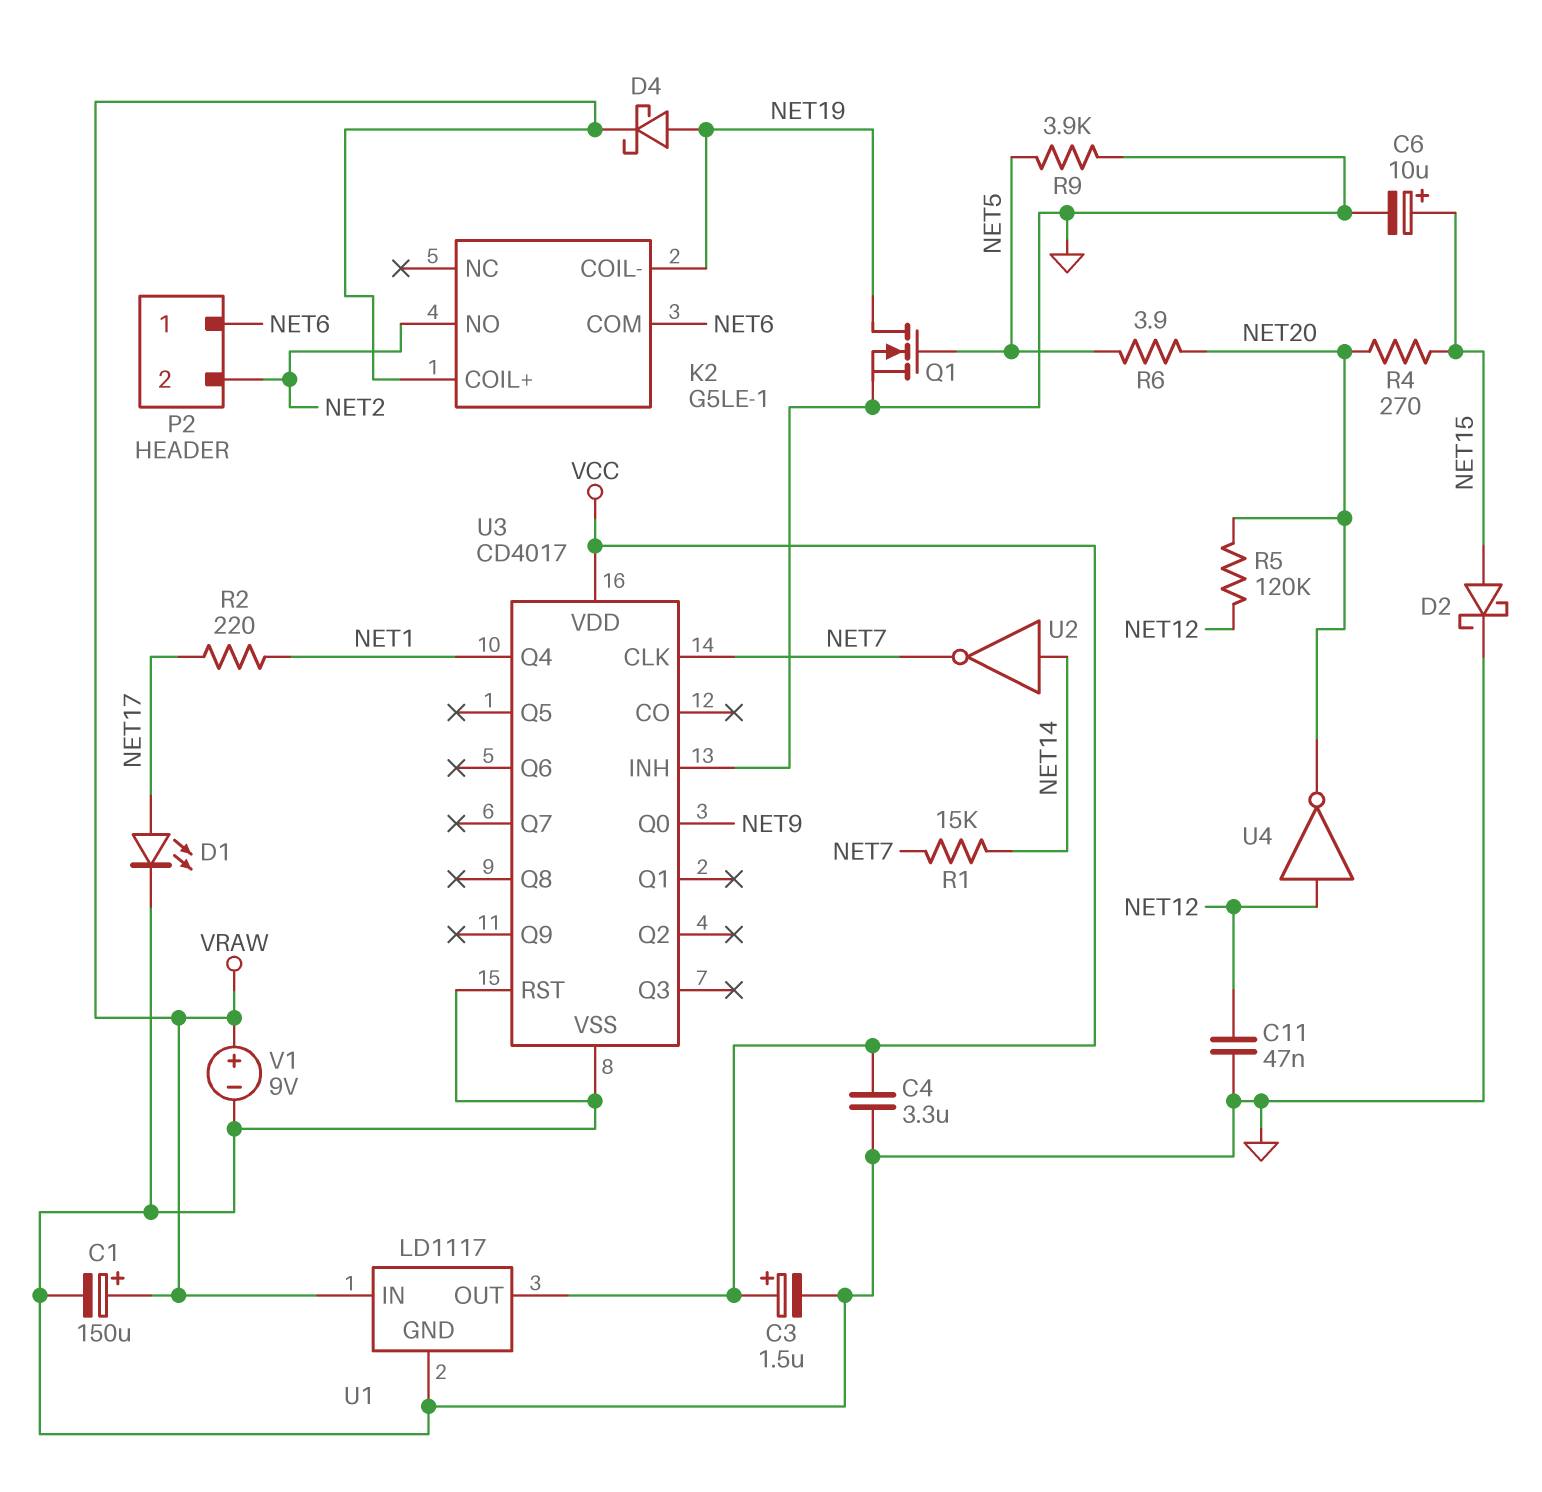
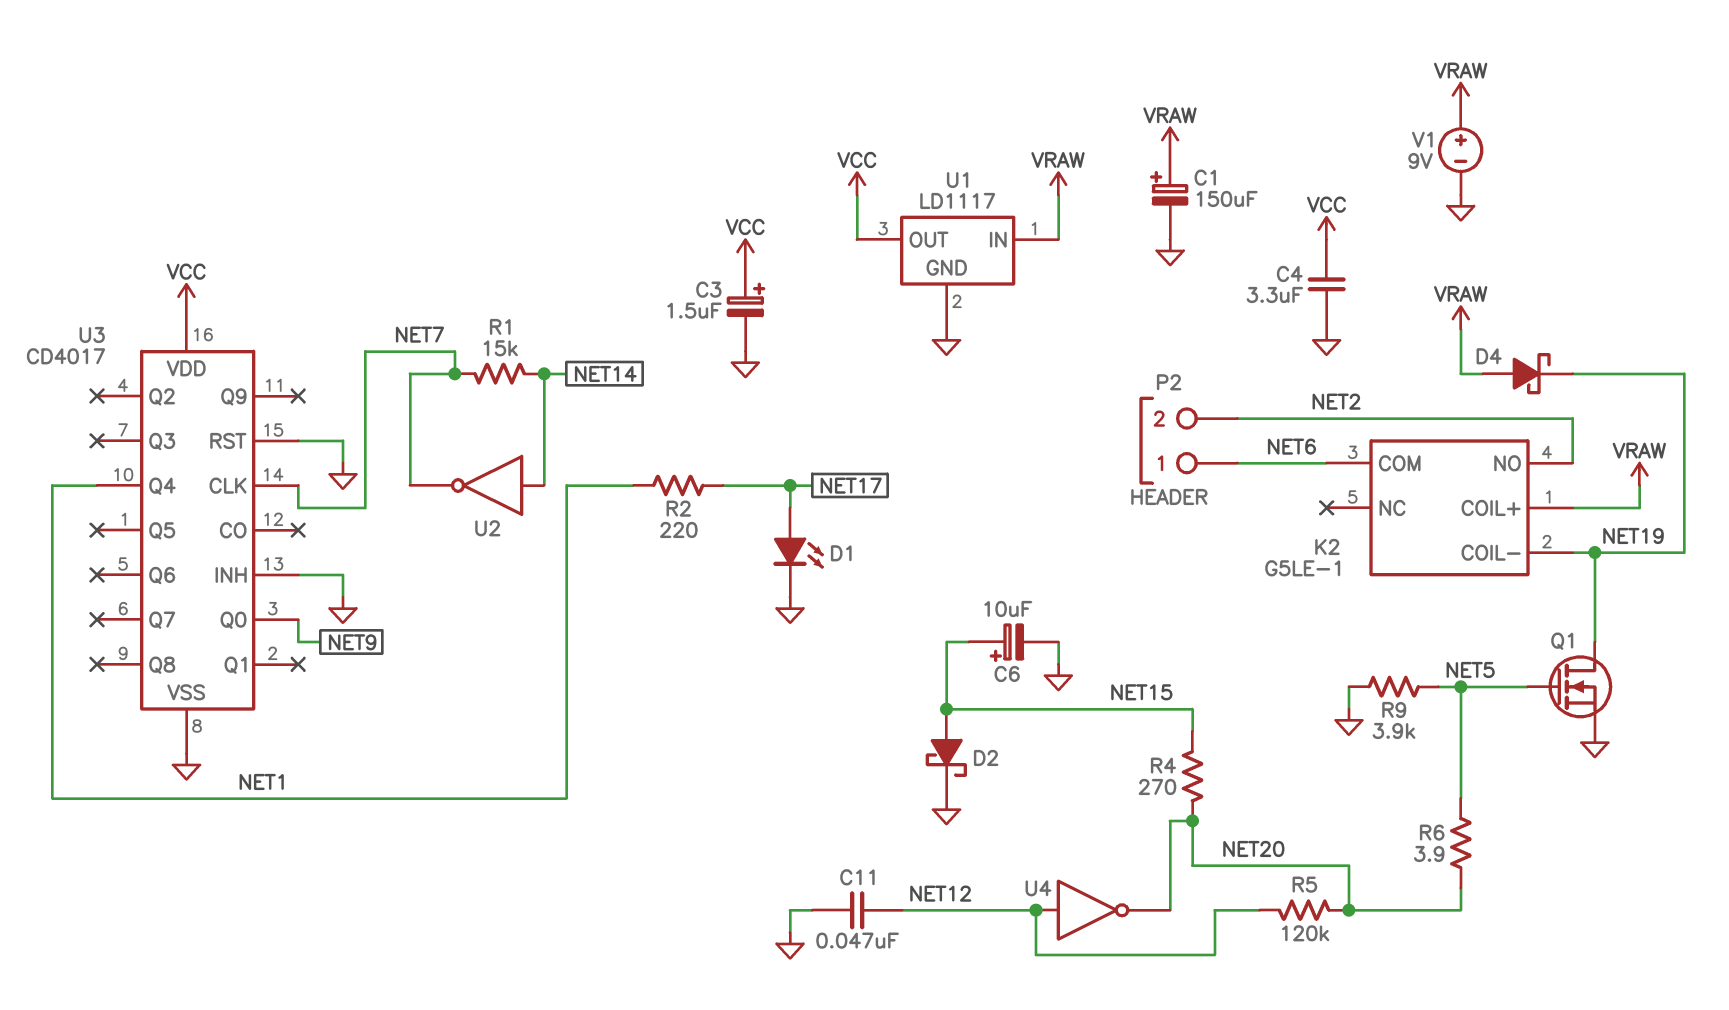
D4: schottky (A NET19, K VRAW) -> schottky (A VRAW, K NET19)

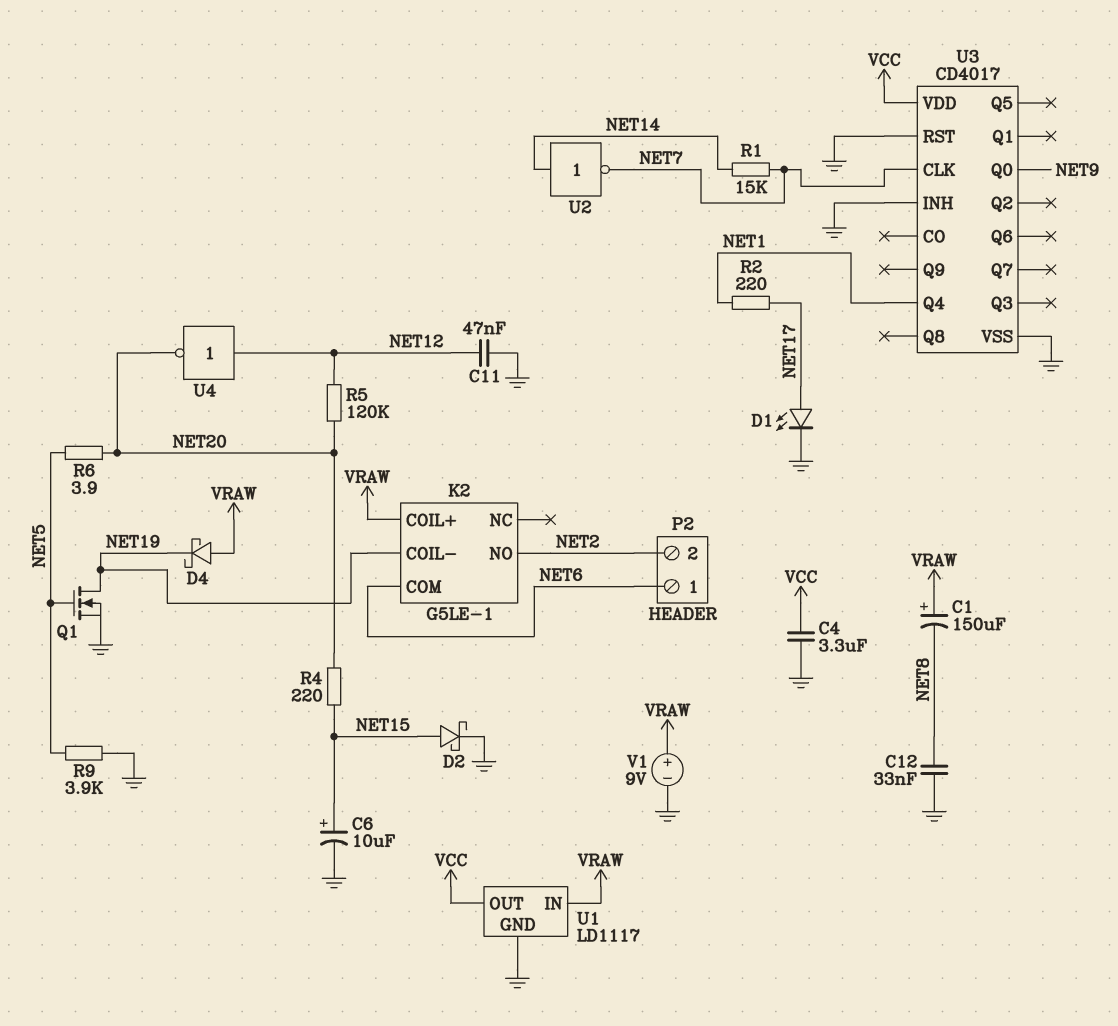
C1: 150uF (plus VRAW, minus GND) -> 150uF (plus VRAW, minus NET8)
C3: 1.5uF (plus VCC, minus GND) -> none
C12: none -> 33nF (GND, NET8)
R4: 270 (NET15, NET20) -> 220 (NET15, NET20)

